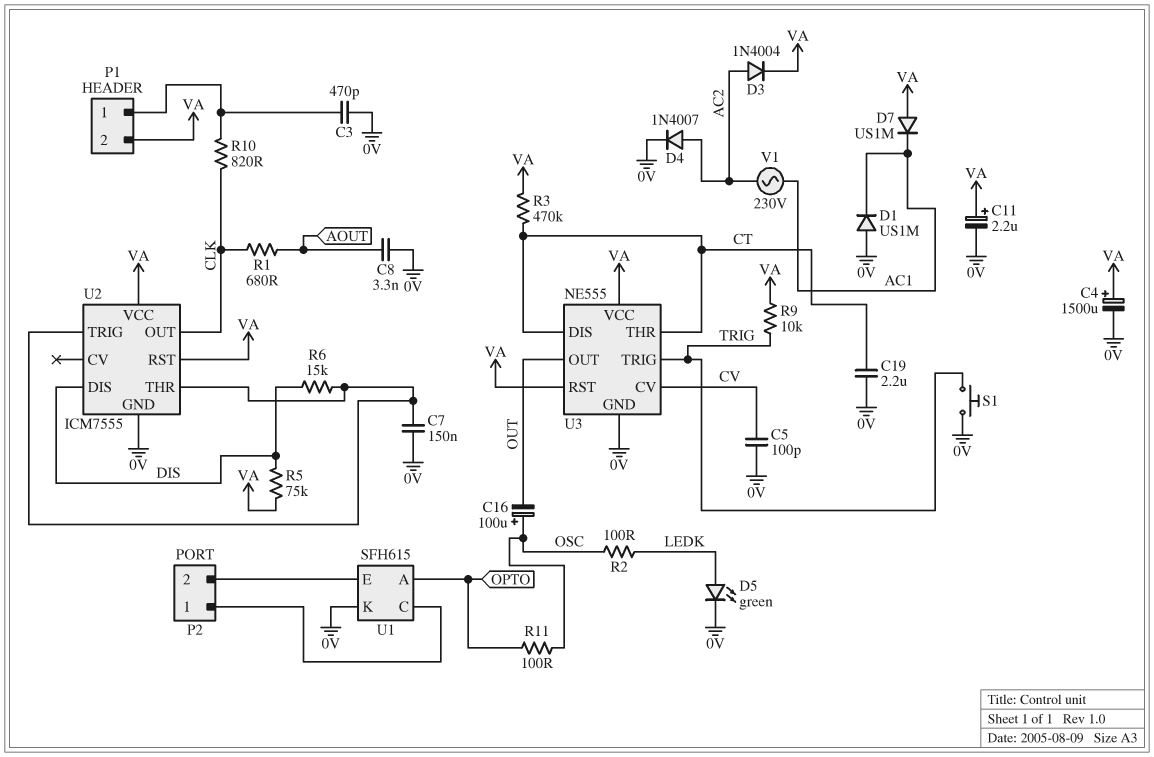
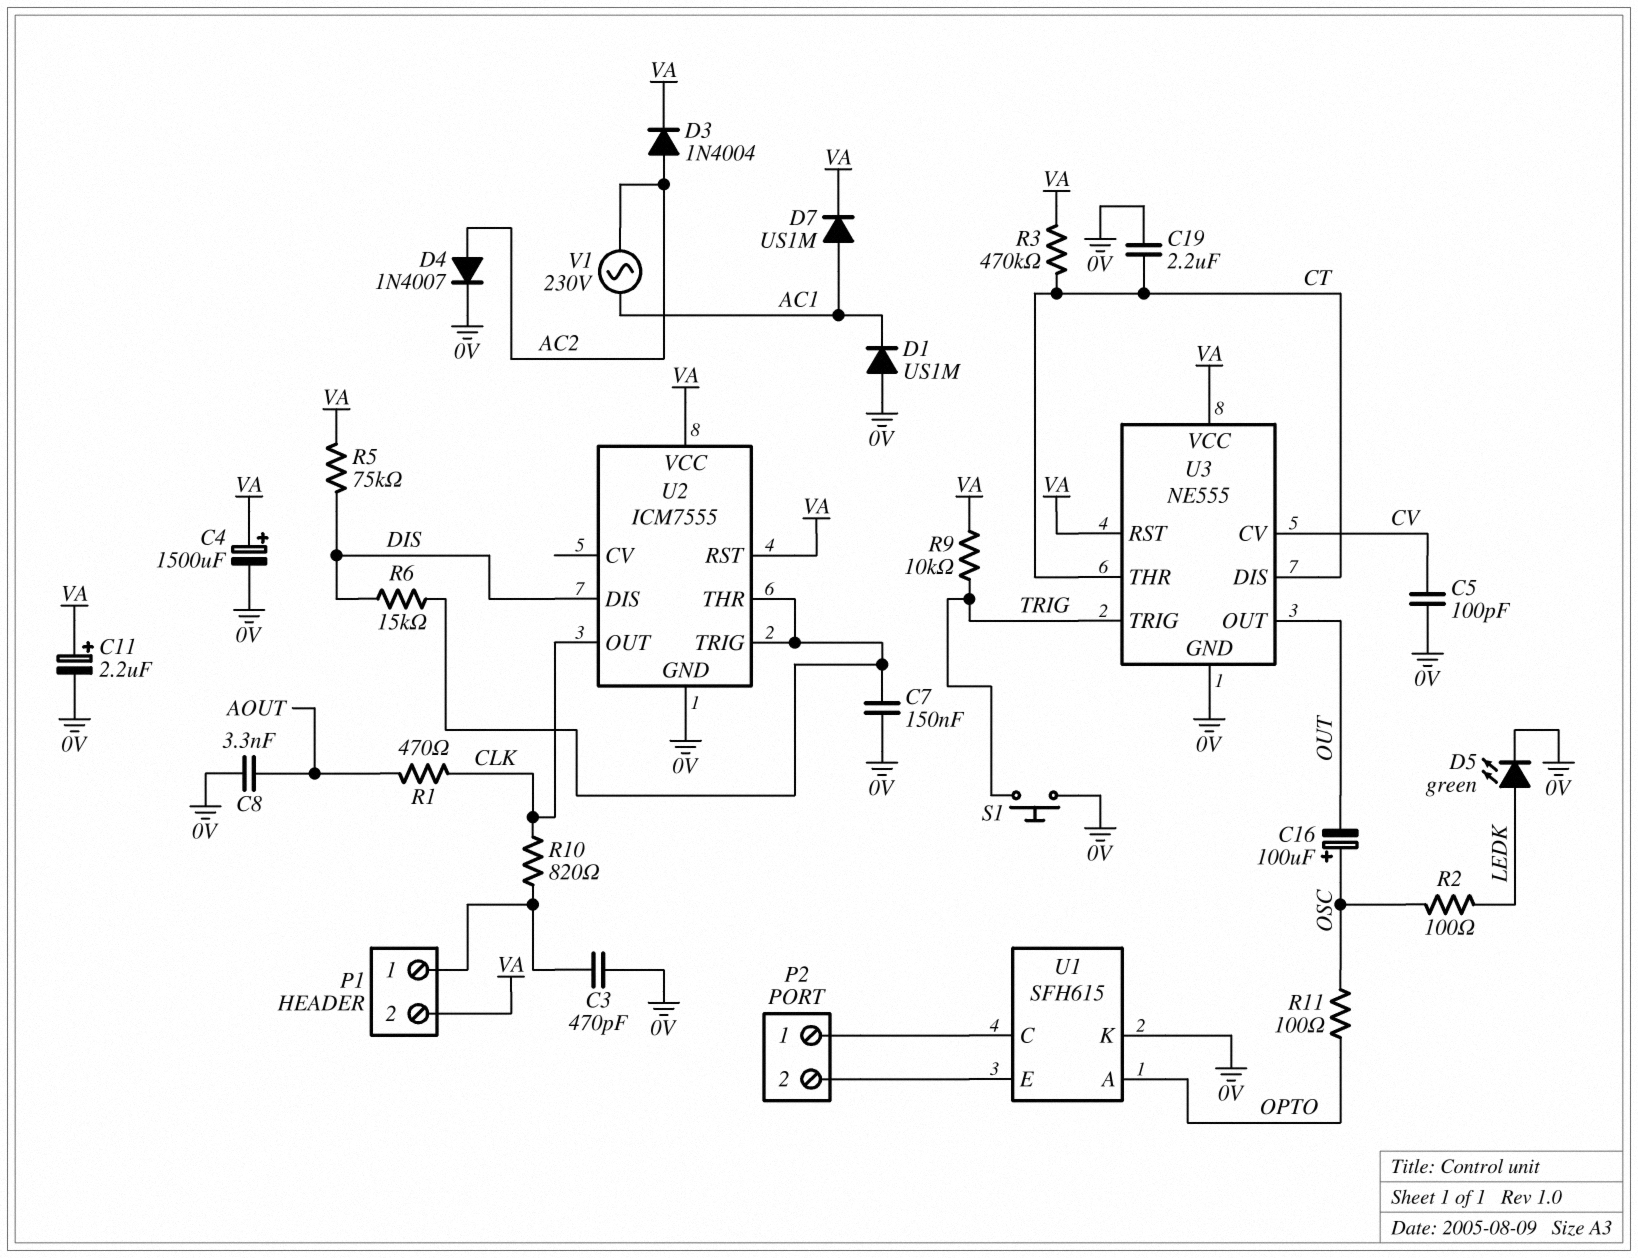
D7: diode US1M (A VA, K AC1) -> diode US1M (A AC1, K VA)
R1: 680 (AOUT, CLK) -> 470 (AOUT, CLK)

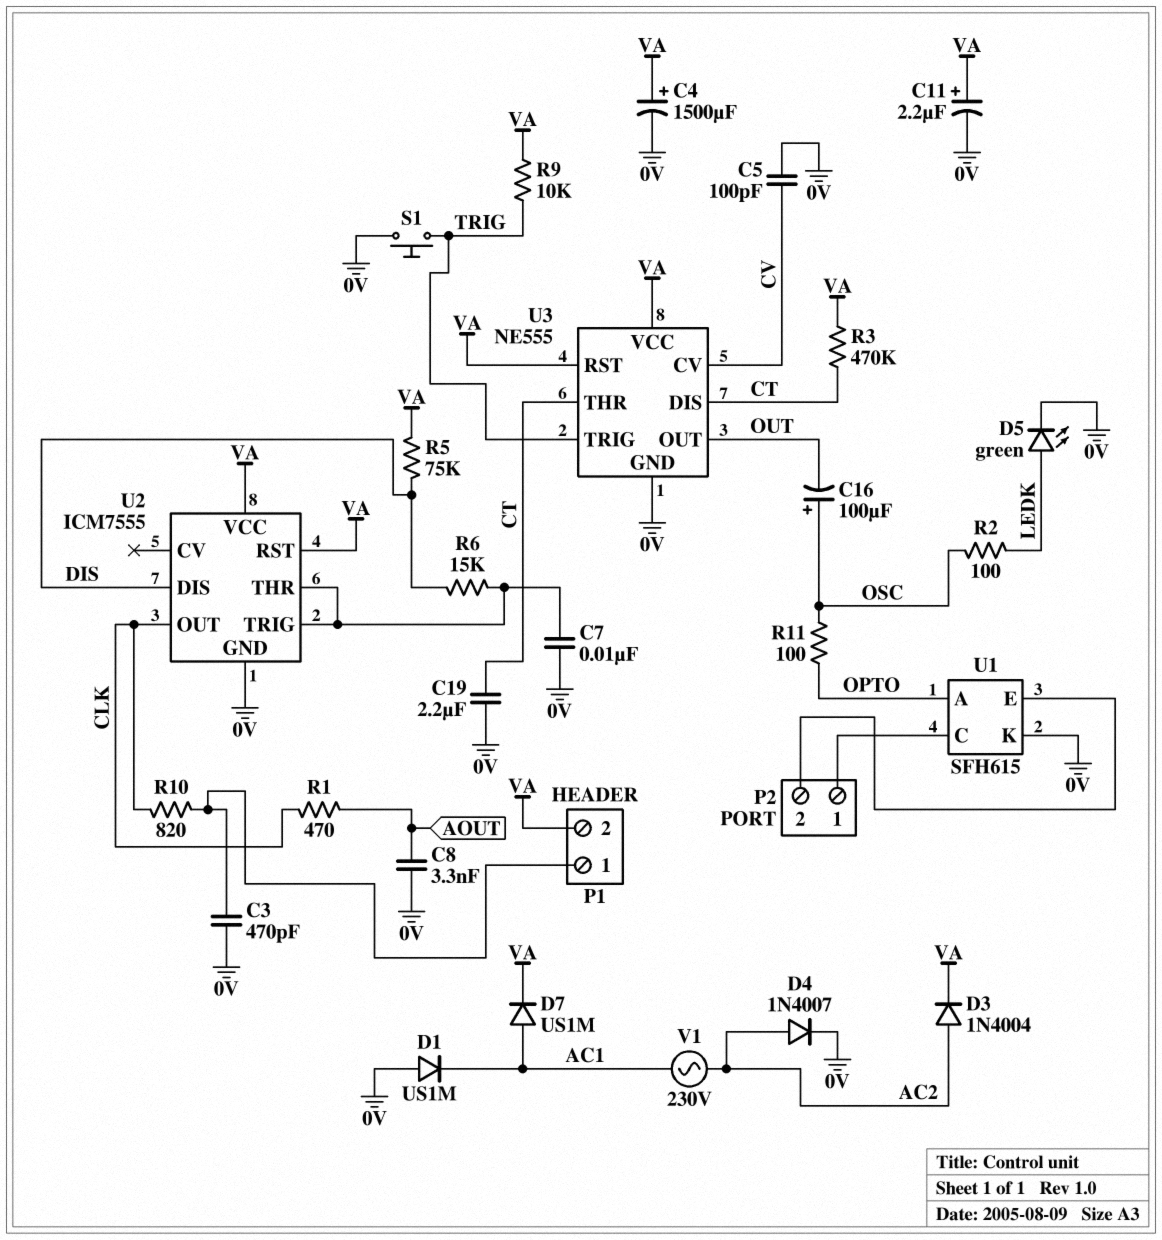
C7: 150nF (0V, U2/THR) -> 10nF (0V, U2/THR)

